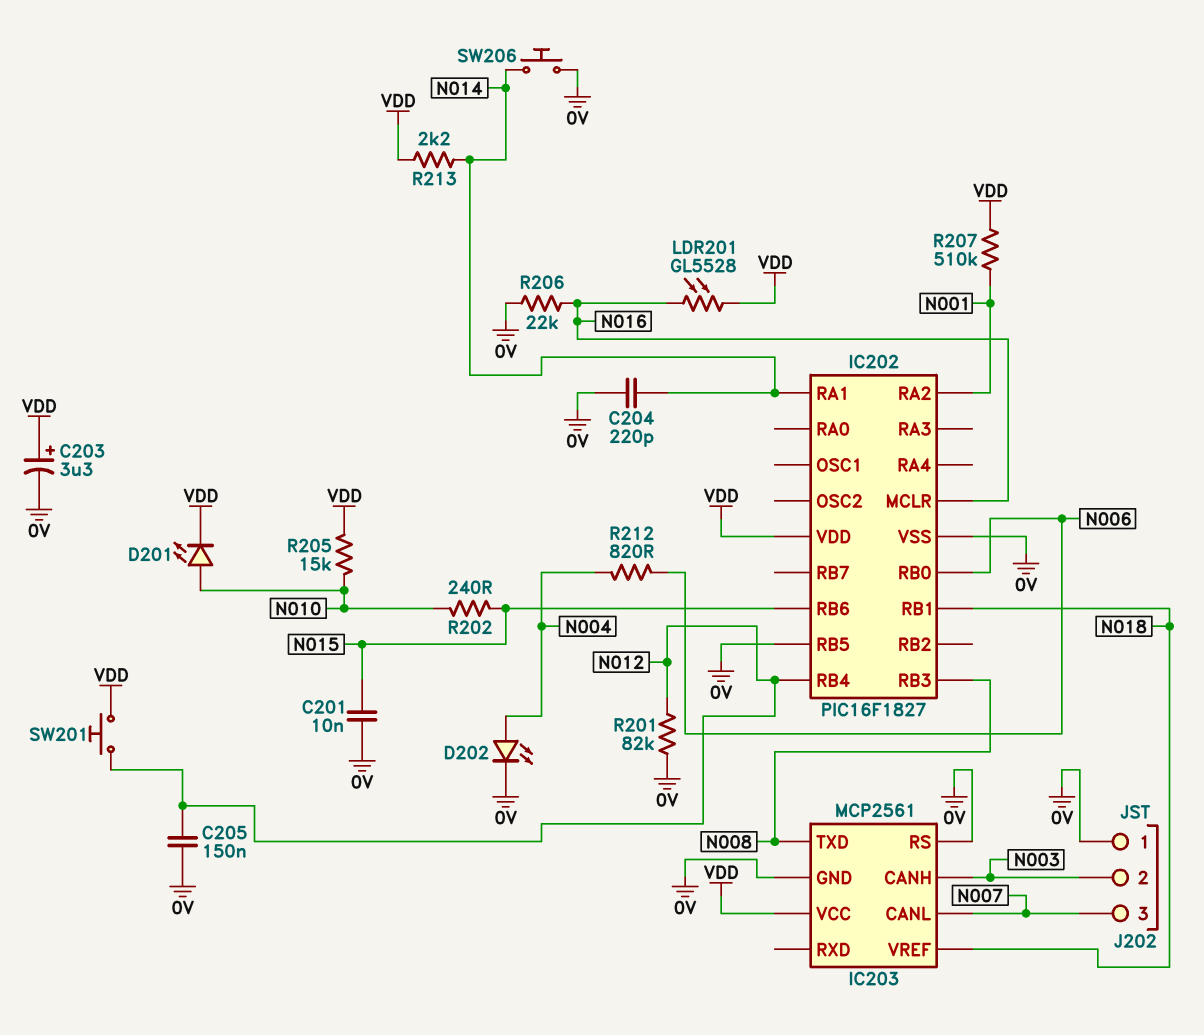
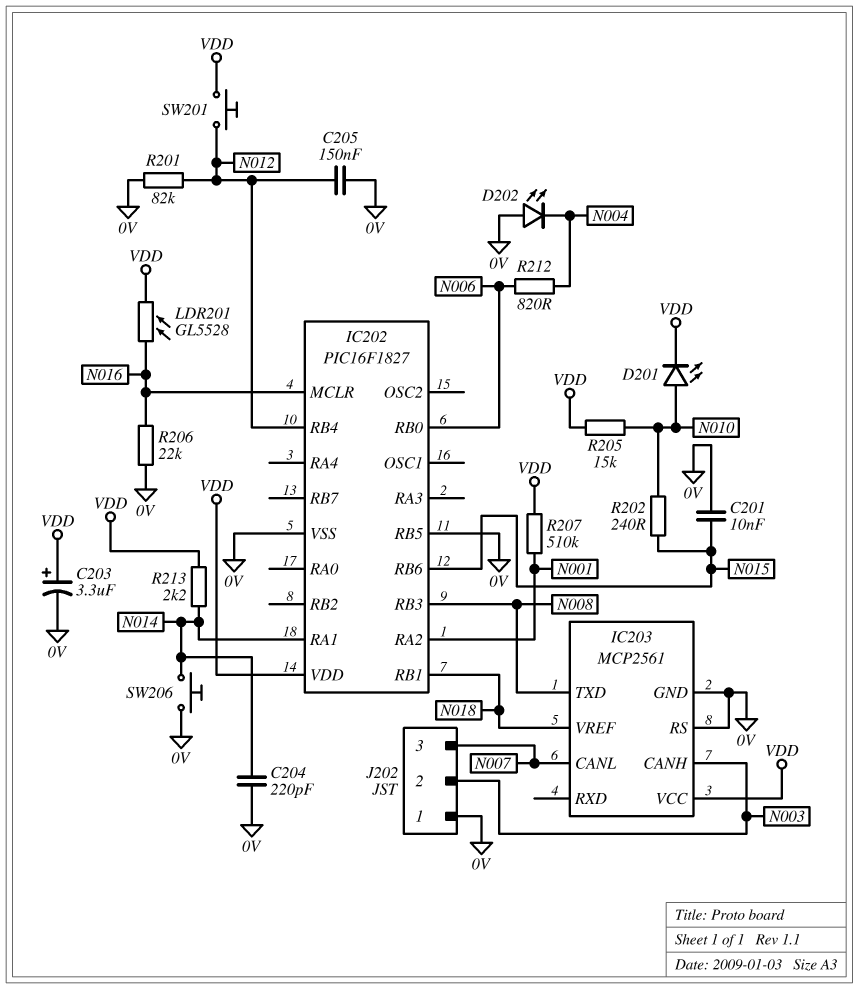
D202: LED (A N004, K 0V) -> LED (A 0V, K N004)

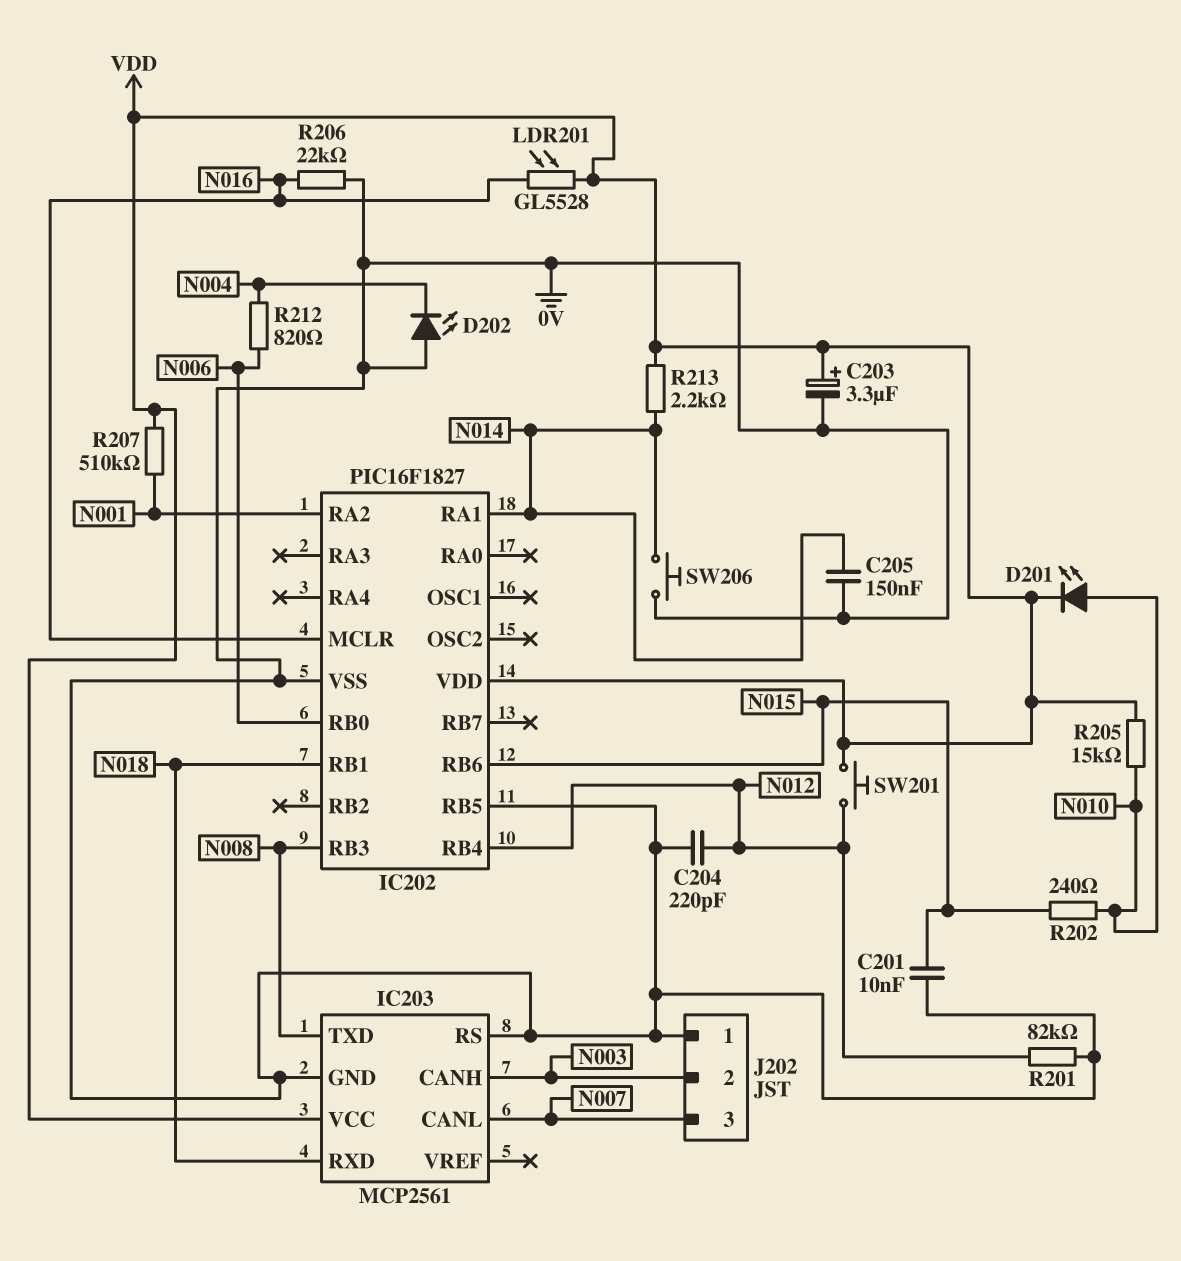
C204: 220pF (0V, N014) -> 220pF (0V, N012)
C205: 150nF (0V, N012) -> 150nF (0V, N014)
IC203 pin RXD: none -> N018
IC203 pin VREF: N018 -> none

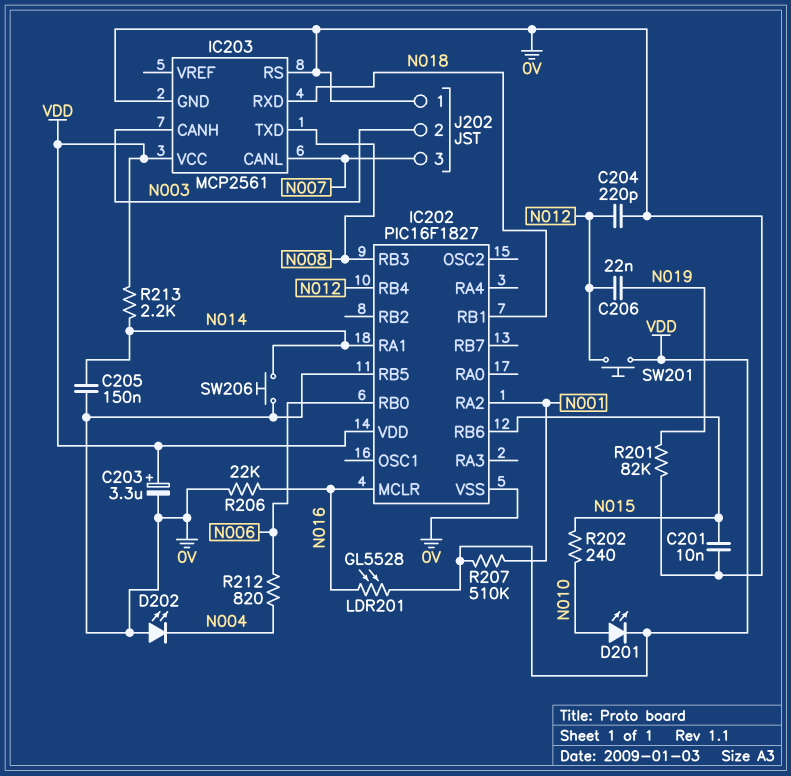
C206: none -> 22nF (N012, N019)
R201: 82k (0V, N012) -> 82k (0V, N019)
R205: 15k (N010, VDD) -> none

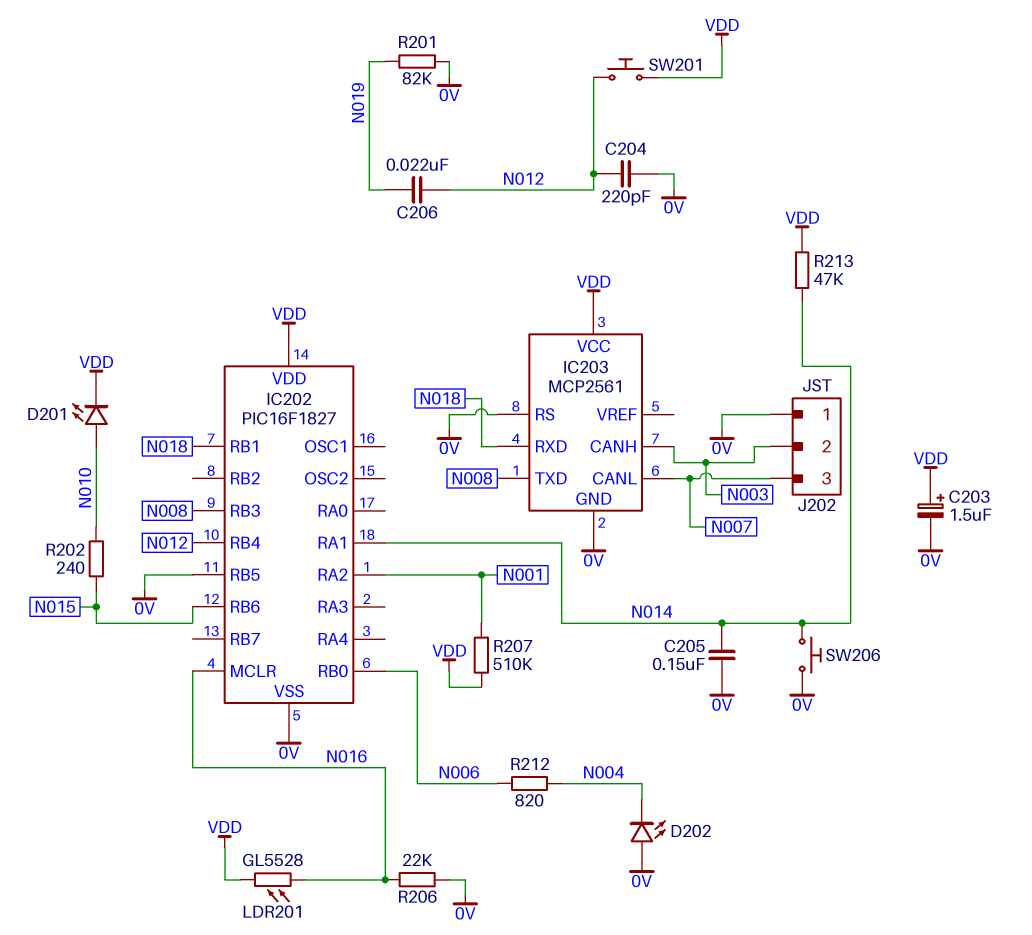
C201: 10nF (0V, N015) -> none
C203: 3.3uF (plus VDD, minus 0V) -> 1.5uF (plus VDD, minus 0V)
R213: 2.2k (N014, VDD) -> 47k (N014, VDD)

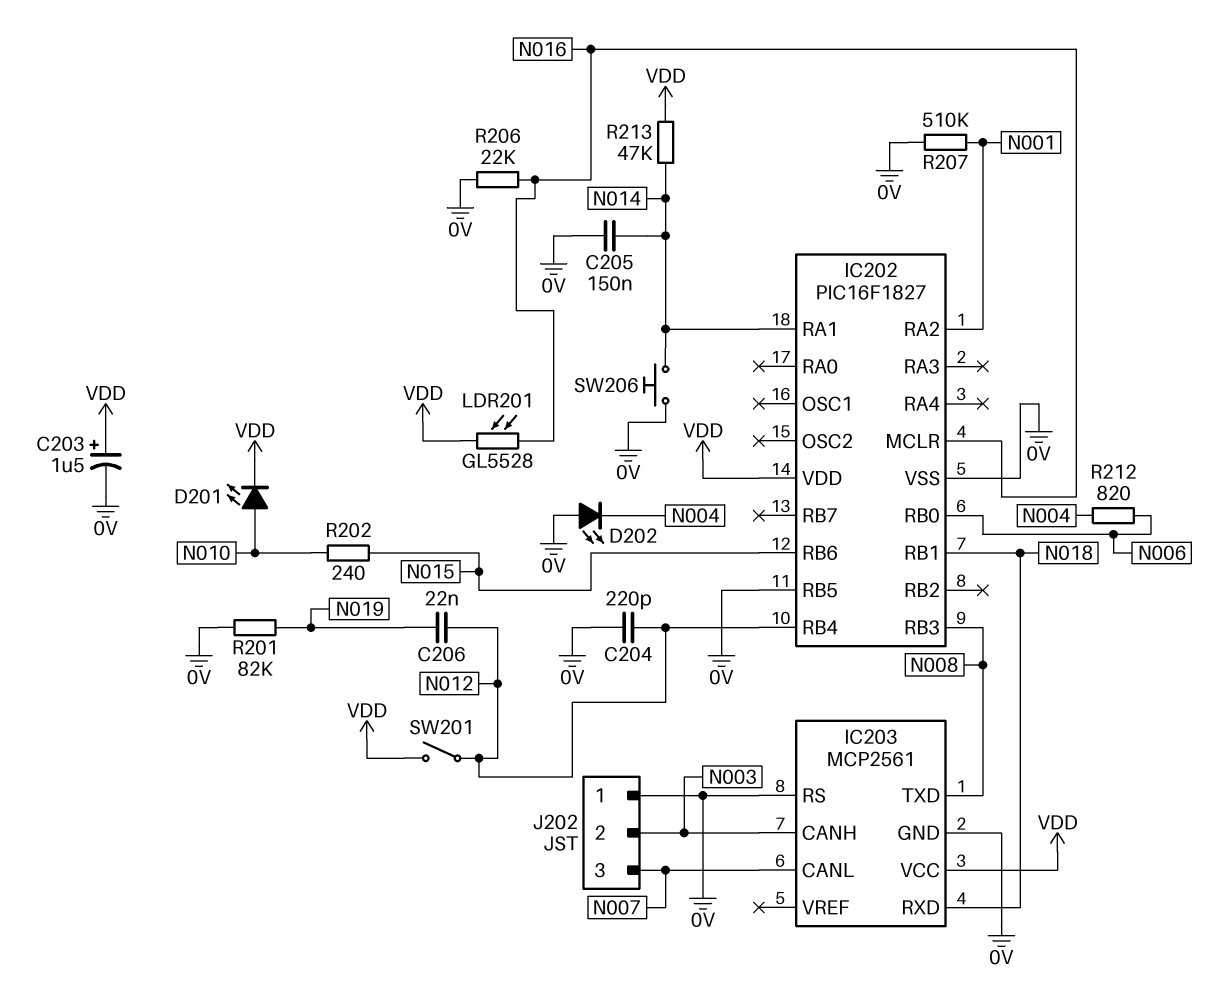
R207: 510k (N001, VDD) -> 510k (0V, N001)
SW201: button (N012, VDD) -> switch (N012, VDD)

